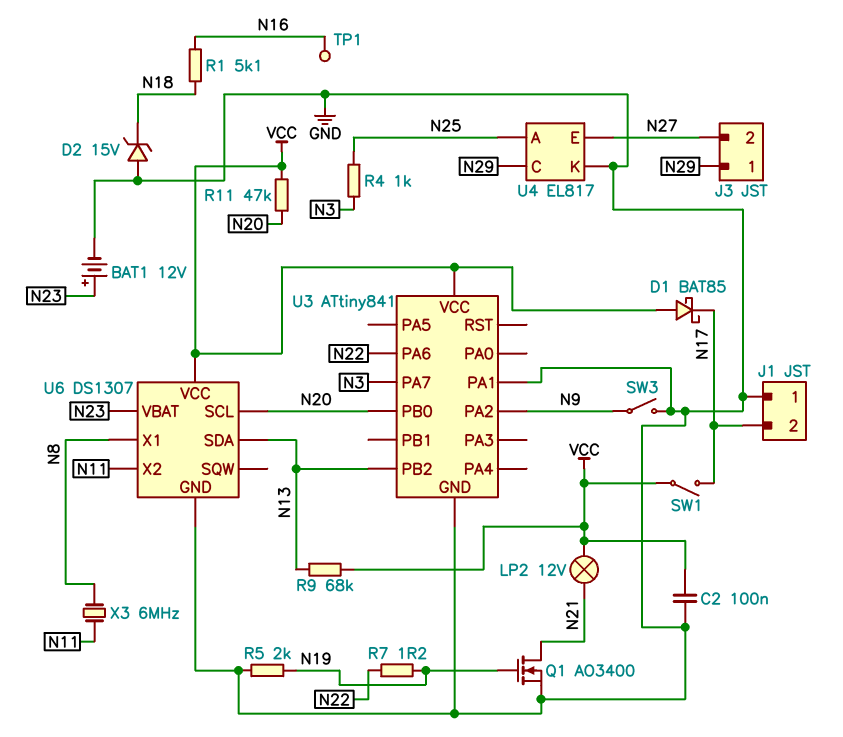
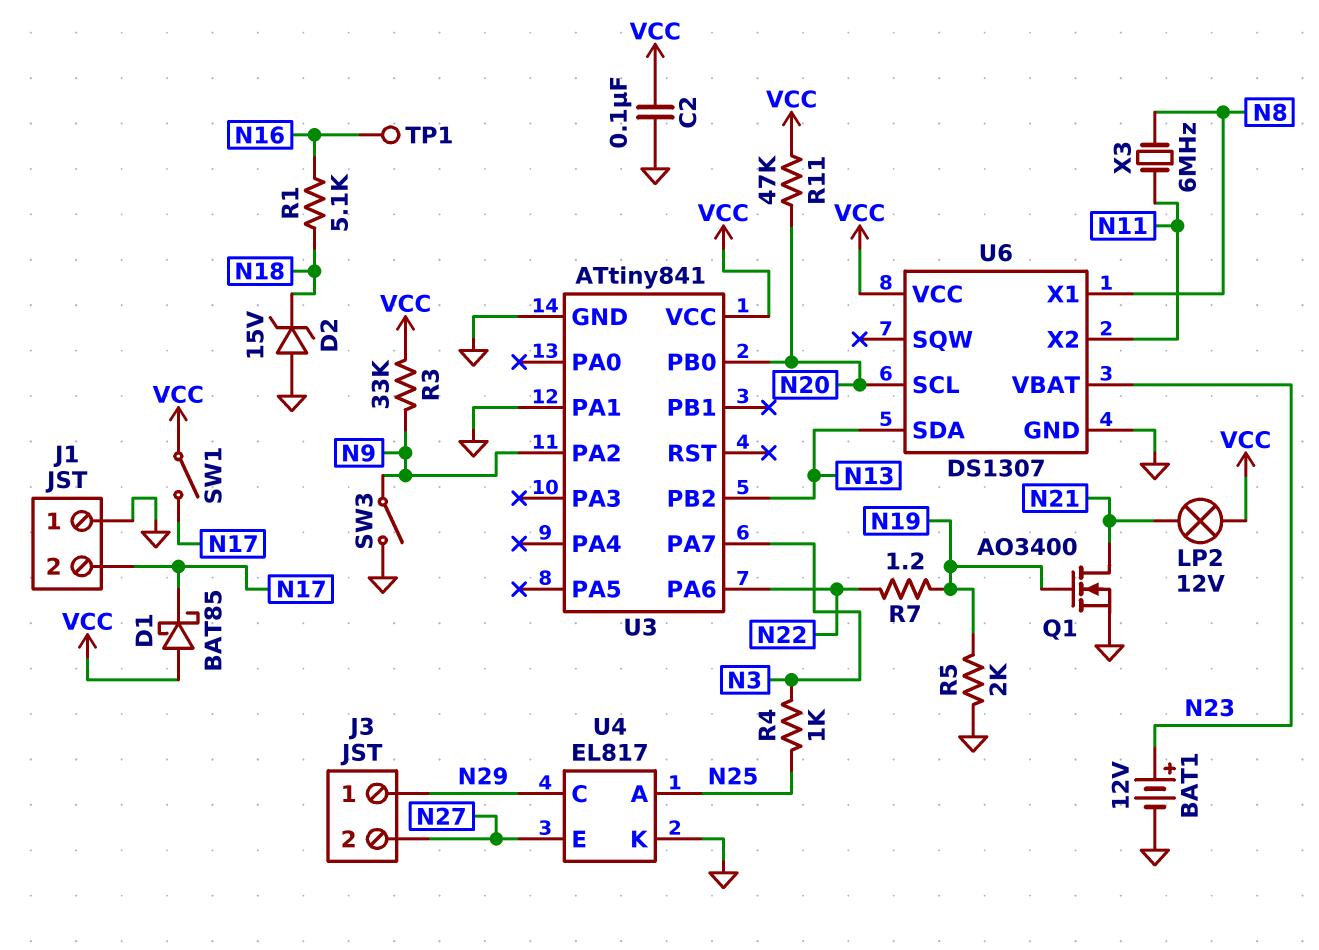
R3: none -> 33k (N9, VCC)
R9: 68k (N13, VCC) -> none

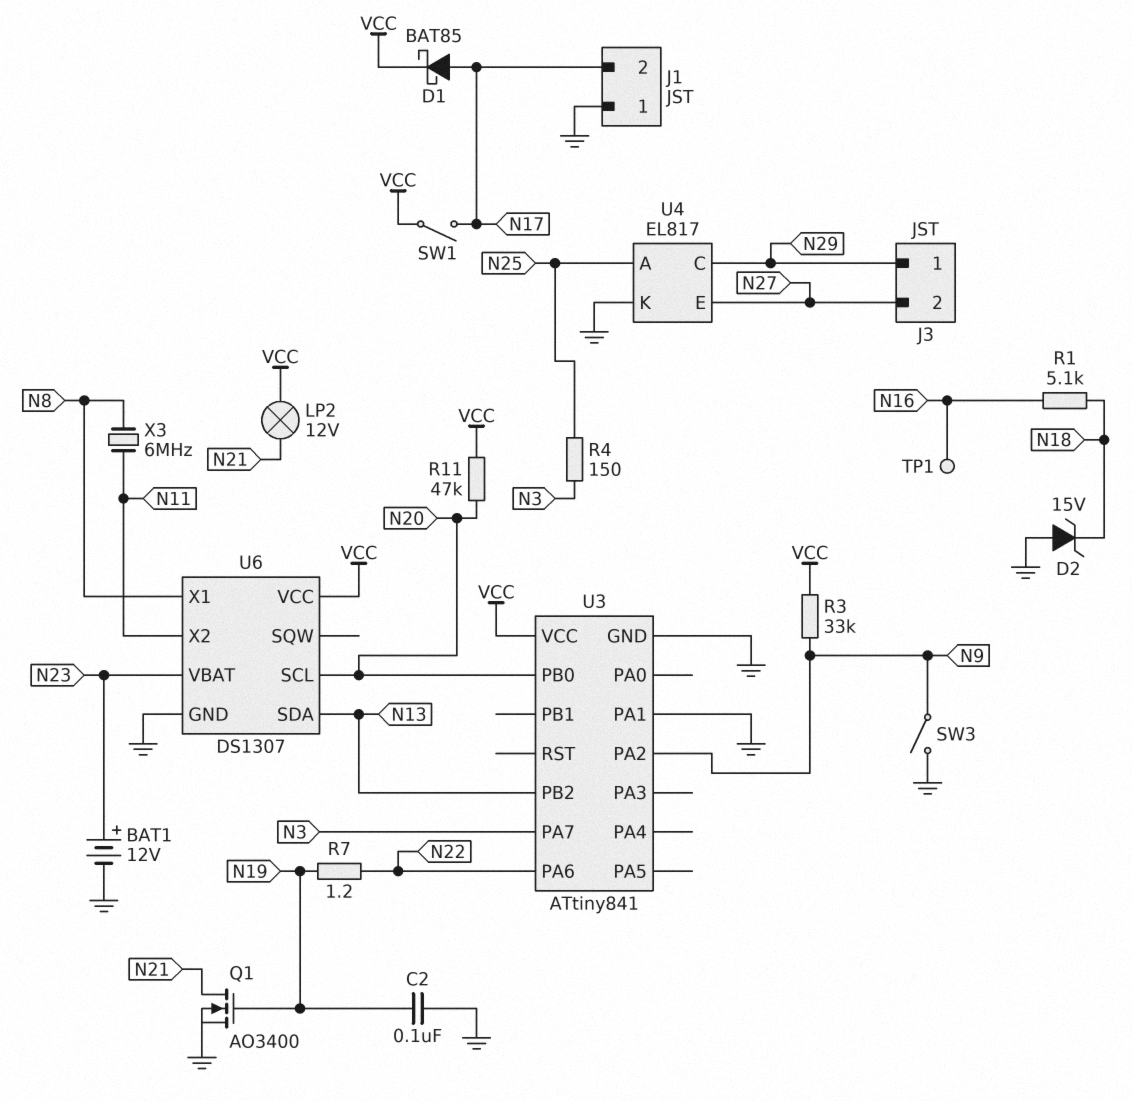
C2: 100nF (GND, VCC) -> 100nF (GND, N19)
D1: schottky BAT85 (A VCC, K N17) -> schottky BAT85 (A N17, K VCC)
R4: 1k (N3, N25) -> 150 (N3, N25)
R5: 2k (GND, N19) -> none

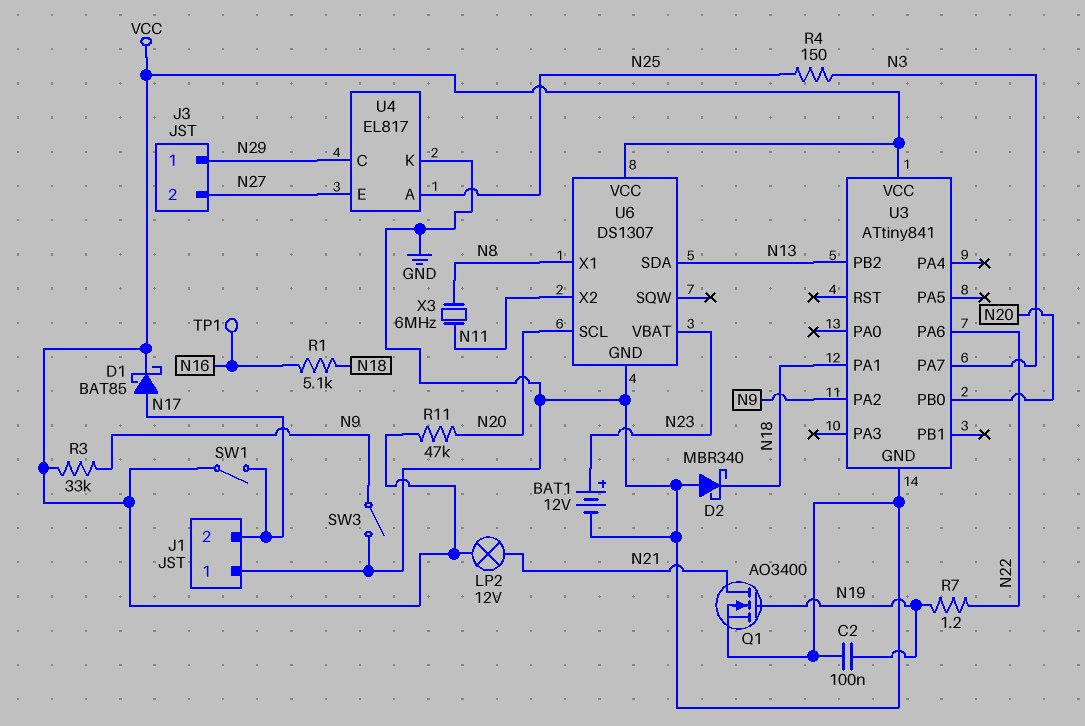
D2: zener 15V (A GND, K N18) -> schottky MBR340 (A GND, K N18)
U3 pin PA1: GND -> N18

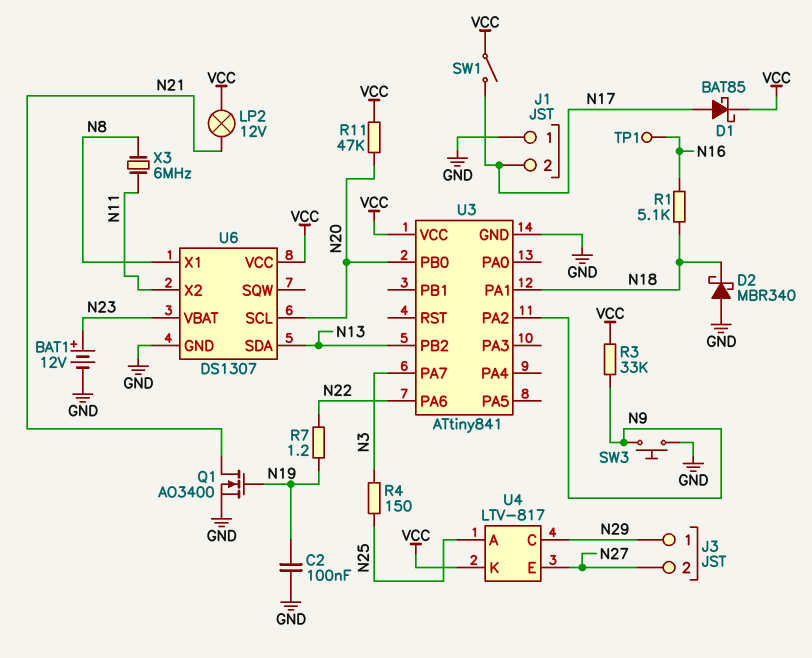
SW3: switch (GND, N9) -> button (GND, N9)
U4: EL817 -> LTV-817
U4 pin K: GND -> VCC

